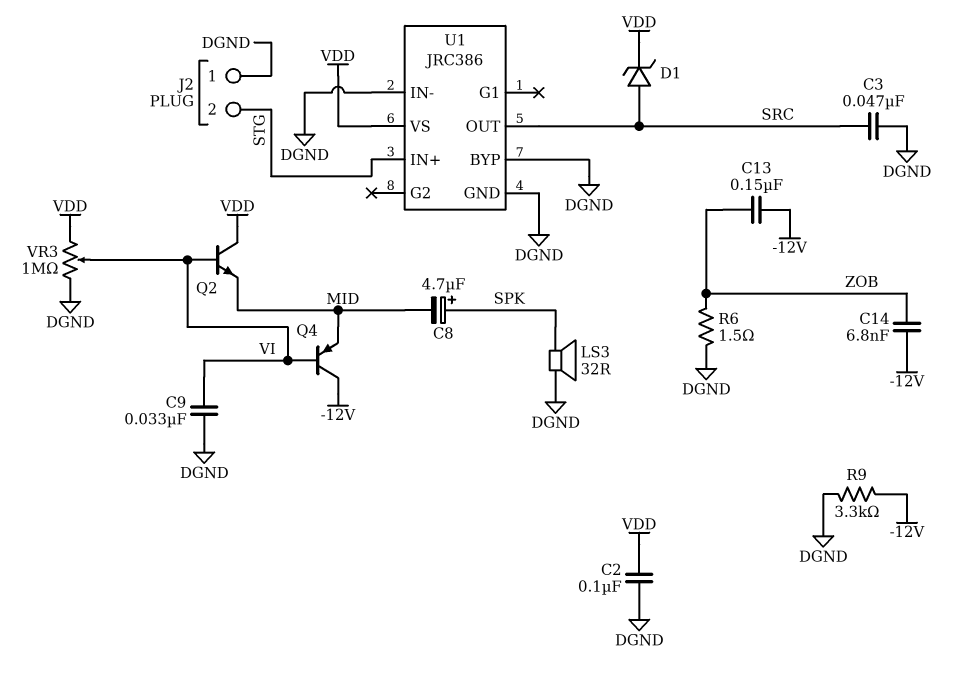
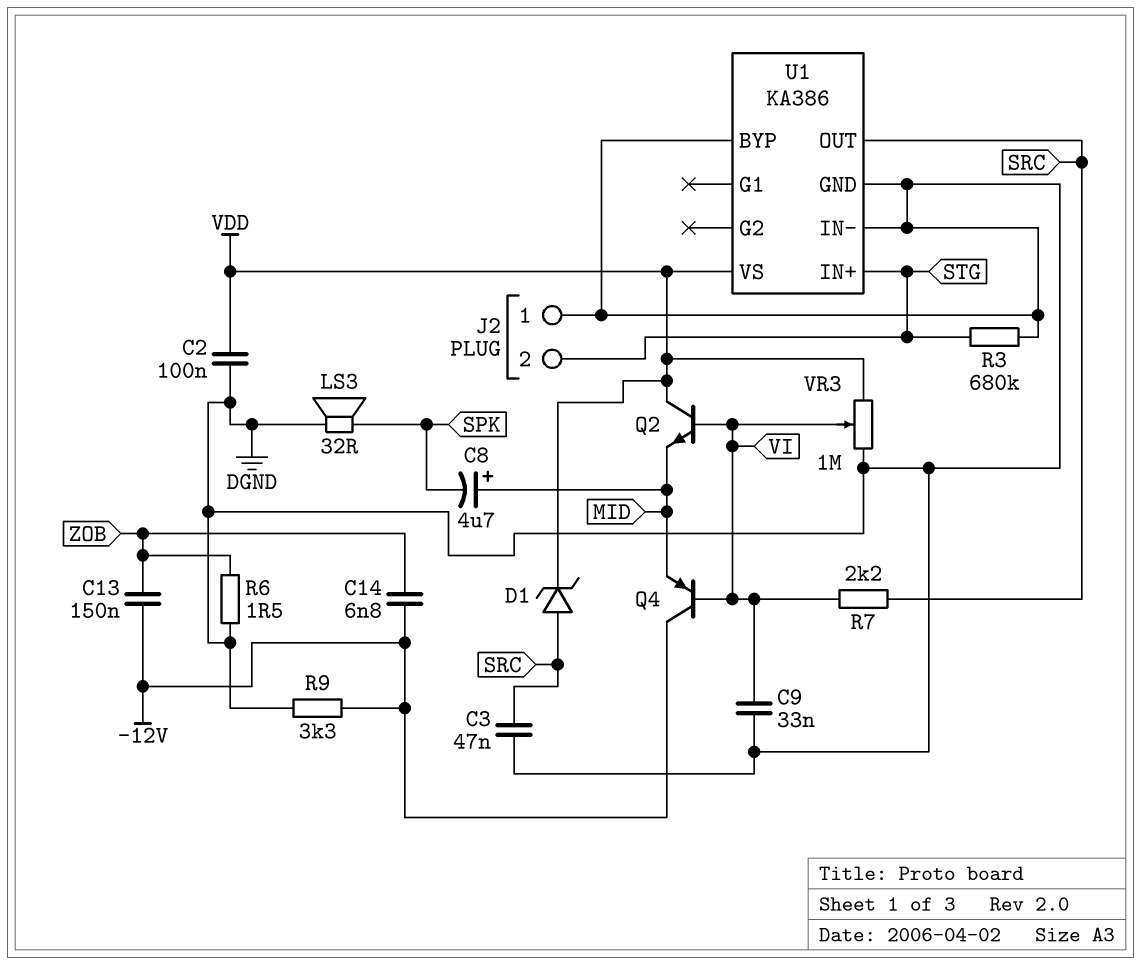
C8: 4.7uF (plus SPK, minus MID) -> 4.7uF (plus MID, minus SPK)
R3: none -> 680k (DGND, STG)
R7: none -> 2.2k (SRC, VI)
U1: JRC386 -> KA386

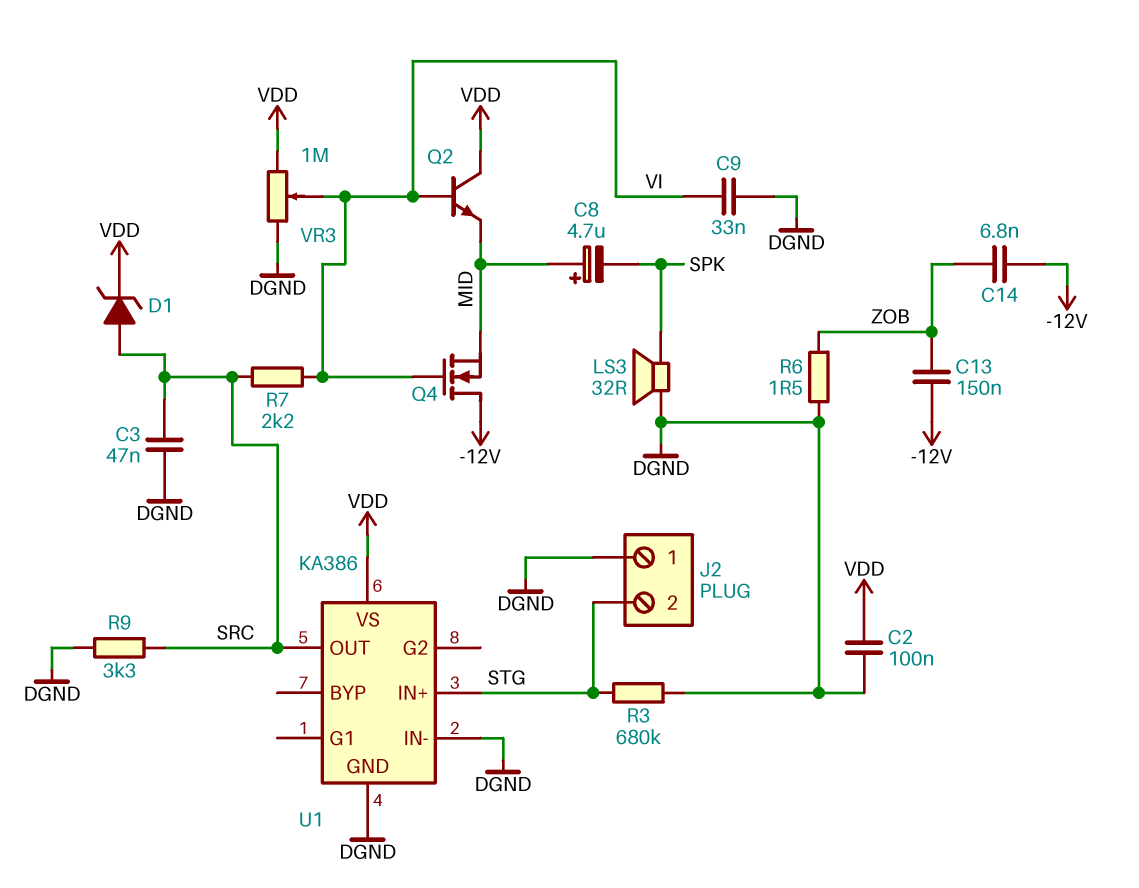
Q4: PNP (B VI, C -12V, E MID) -> NMOS (G VI, D -12V, S MID)
R9: 3.3k (-12V, DGND) -> 3.3k (DGND, SRC)
U1 pin BYP: DGND -> none

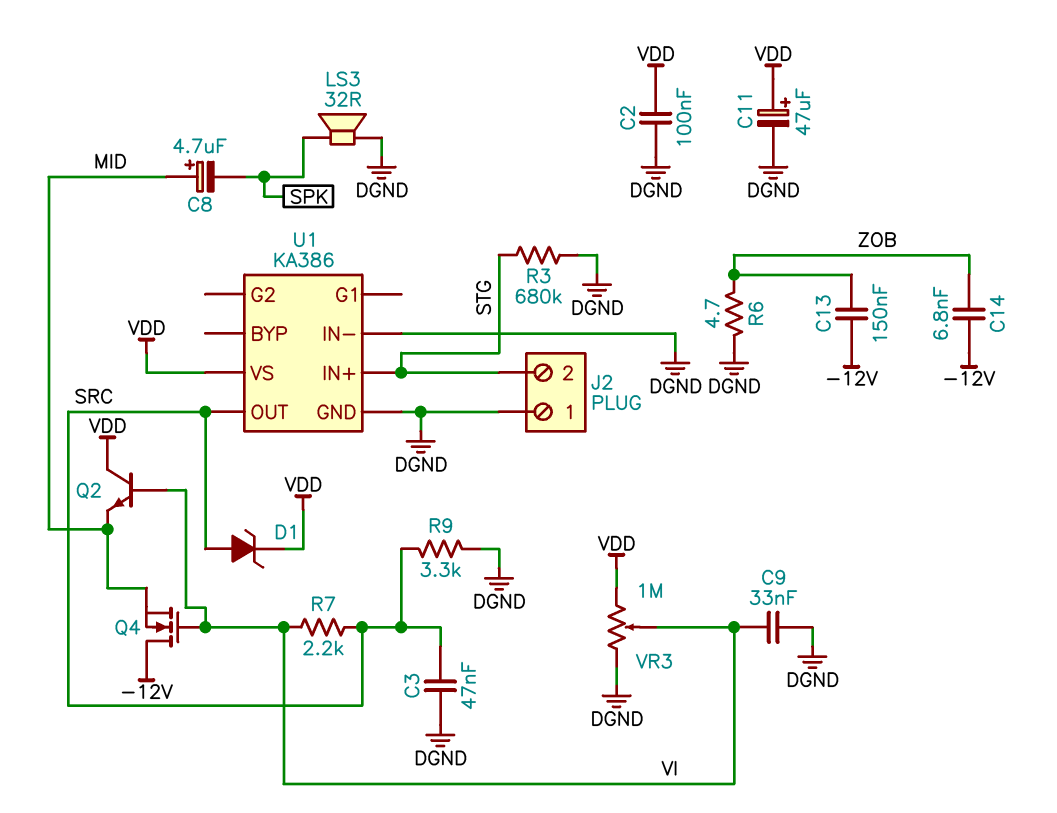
C11: none -> 47uF (plus VDD, minus DGND)
R6: 1.5 (DGND, ZOB) -> 4.7 (DGND, ZOB)

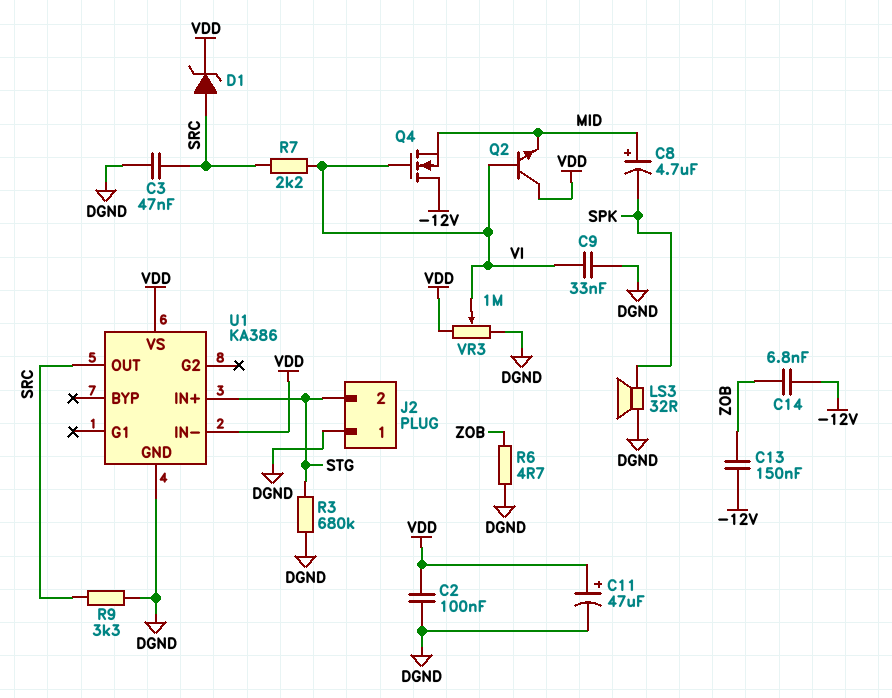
U1 pin IN-: DGND -> VDD

